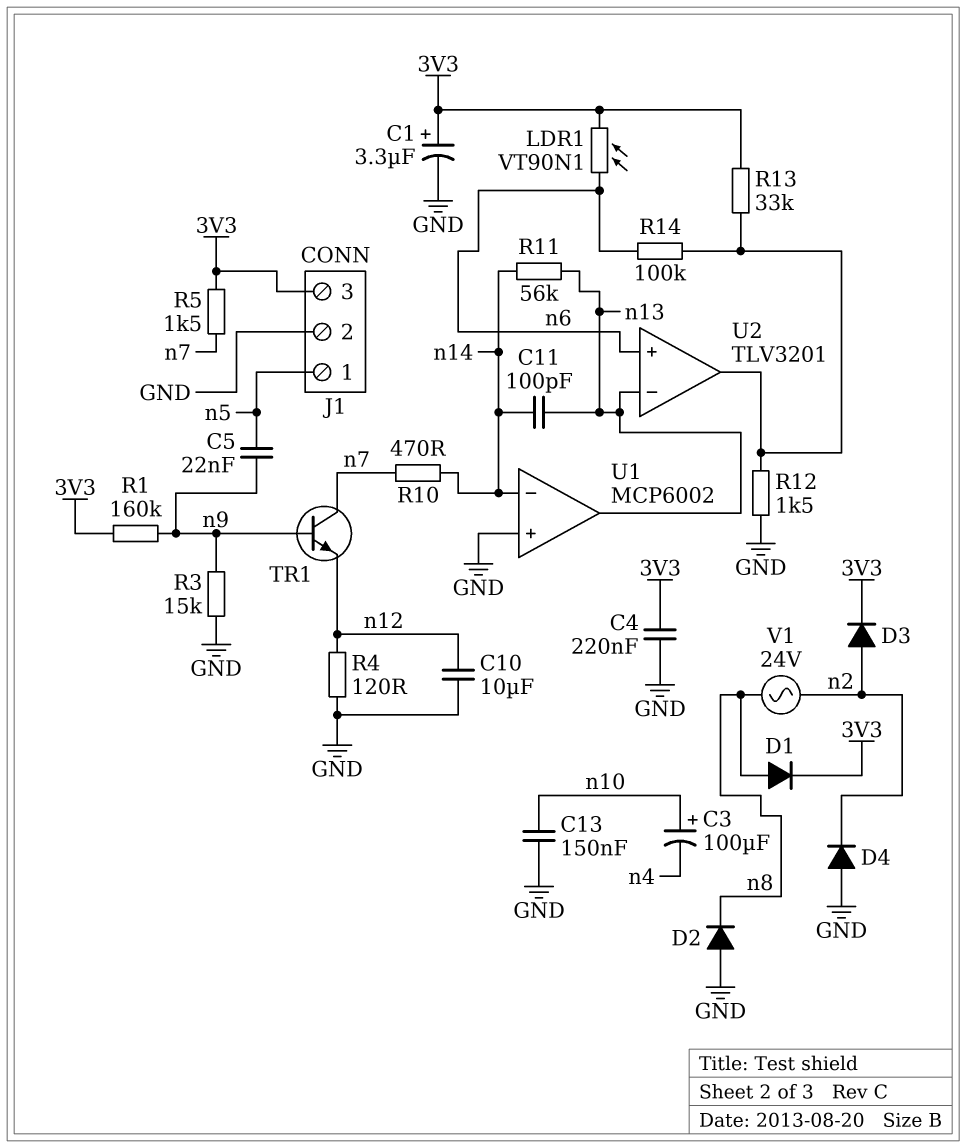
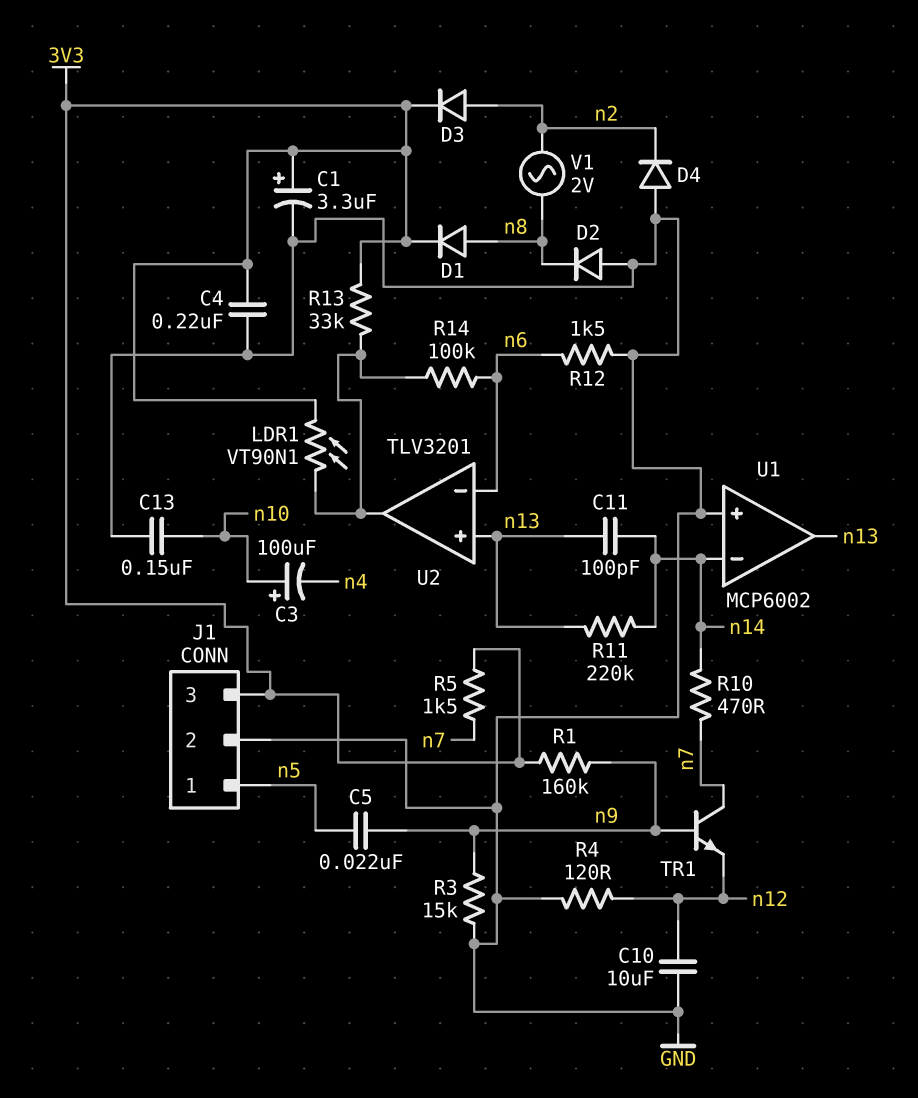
LDR1: VT90N1 (3V3, n6) -> VT90N1 (3V3, U2/out)
R11: 56k (n13, n14) -> 220k (n13, n14)
R12: 1.5k (GND, U2/out) -> 1.5k (GND, n6)
U2 pin in+: n6 -> n13
U2 pin in-: n13 -> n6
V1: AC 24V (n2, n8) -> AC 2V (n2, n8)

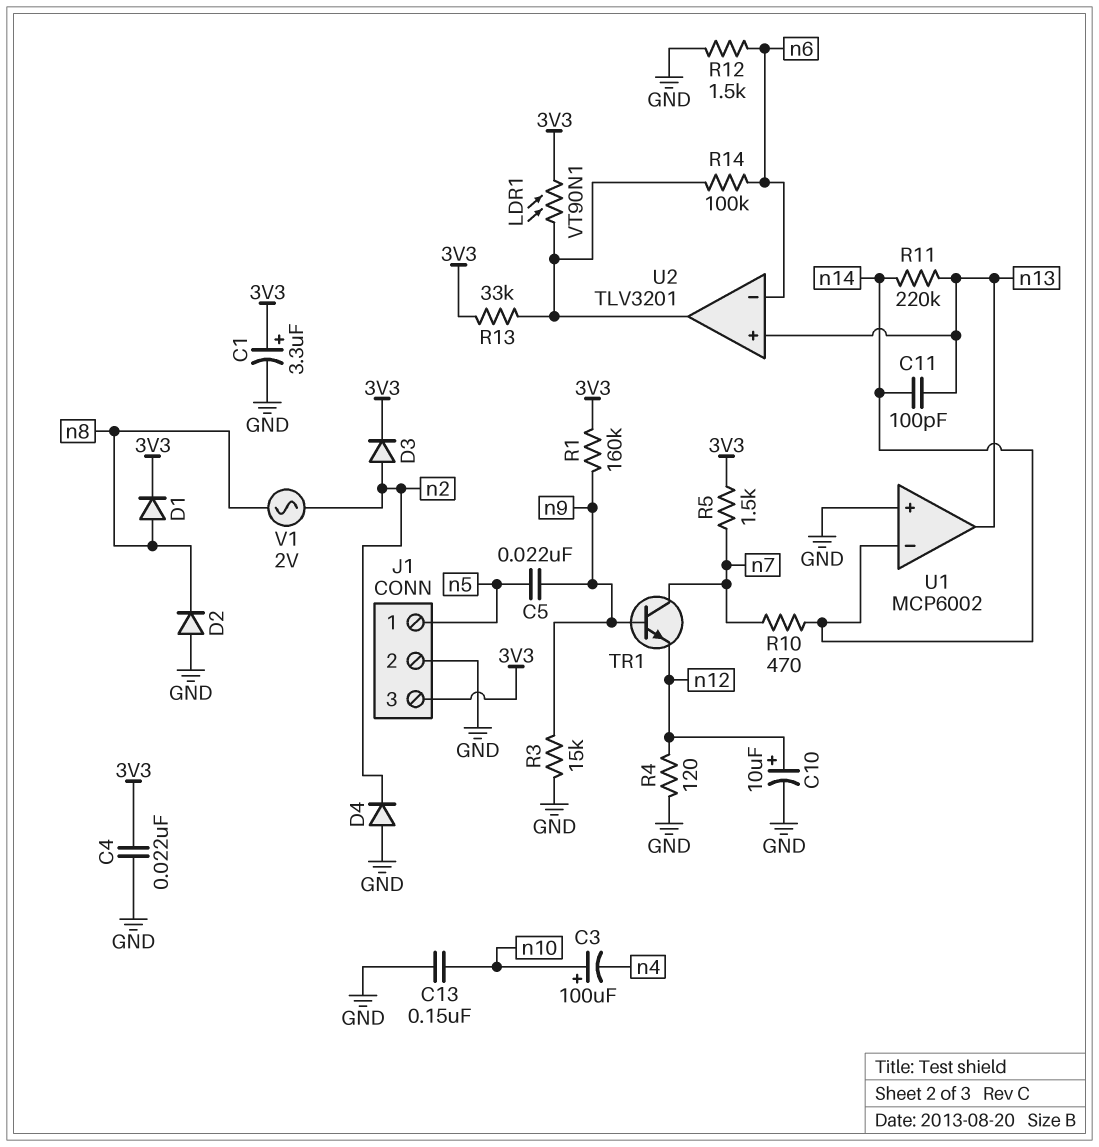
C4: 220nF (3V3, GND) -> 22nF (3V3, GND)
C10: 10uF (GND, n12) -> 10uF (plus n12, minus GND)

